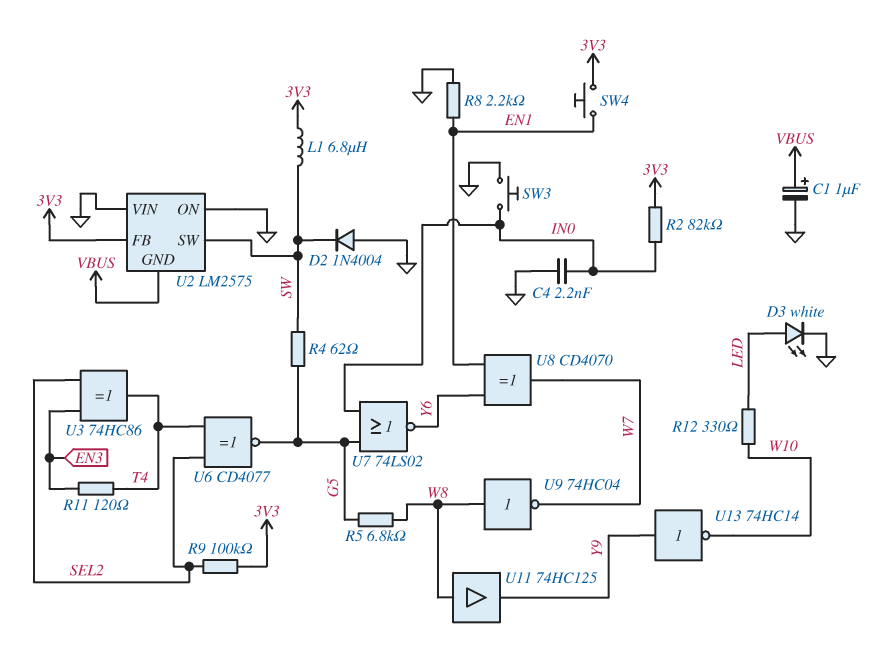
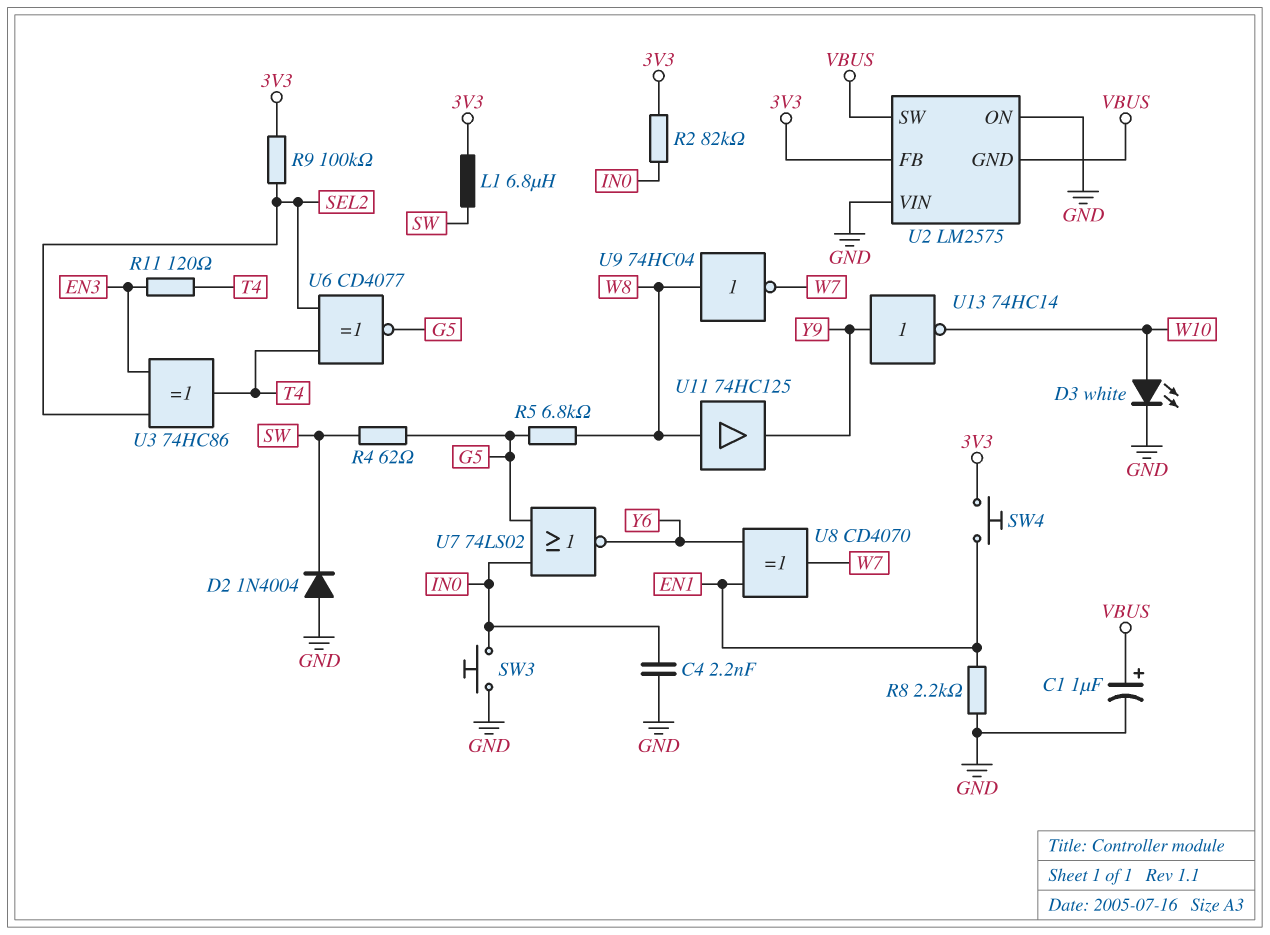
D3: LED white (A LED, K GND) -> LED white (A W10, K GND)
R12: 330 (LED, W10) -> none
U2 pin SW: SW -> VBUS

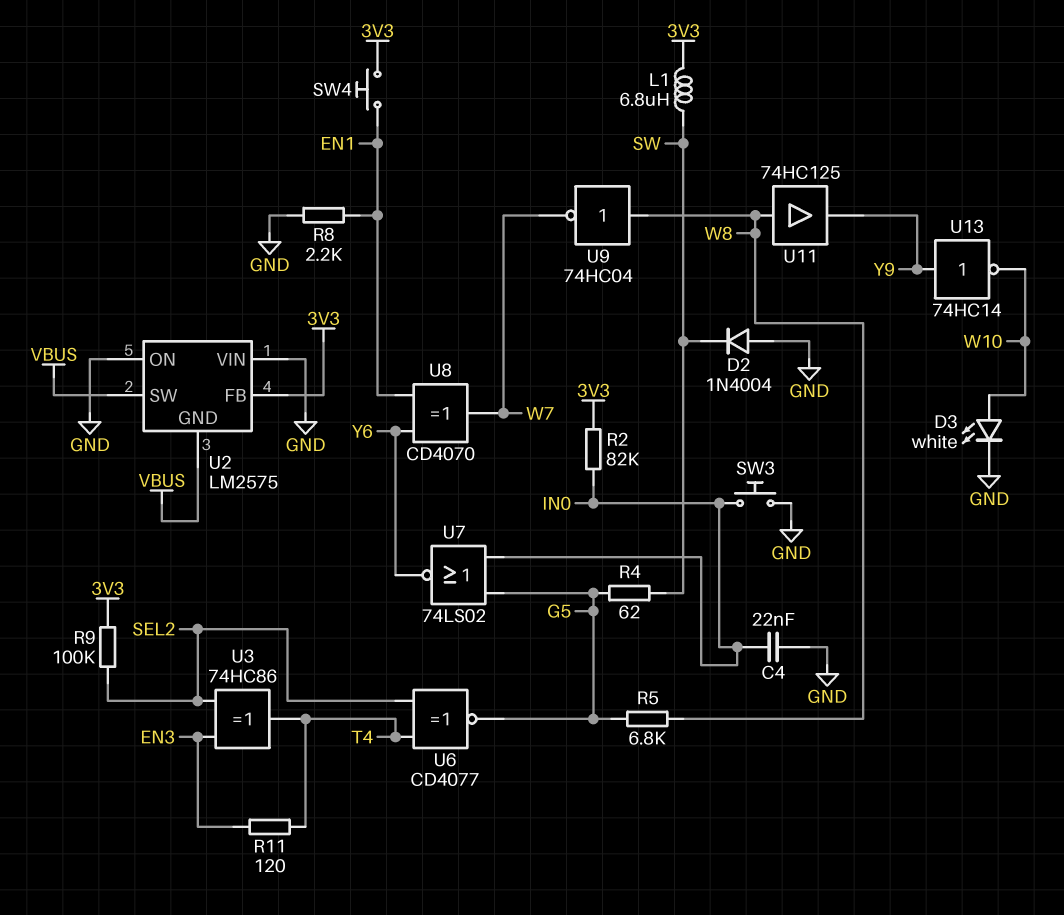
C1: 1uF (plus VBUS, minus GND) -> none
C4: 2.2nF (GND, IN0) -> 22nF (GND, IN0)

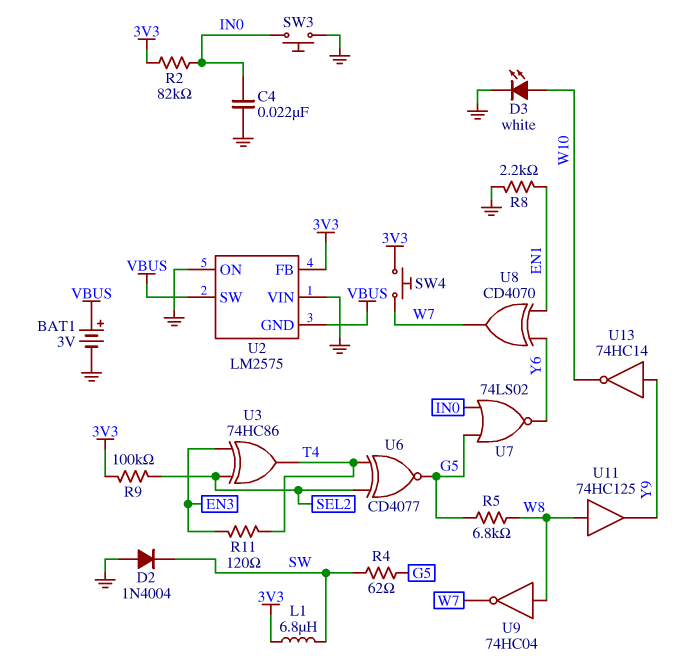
BAT1: none -> 3V (plus VBUS, minus GND)
SW4: button (3V3, EN1) -> button (3V3, W7)

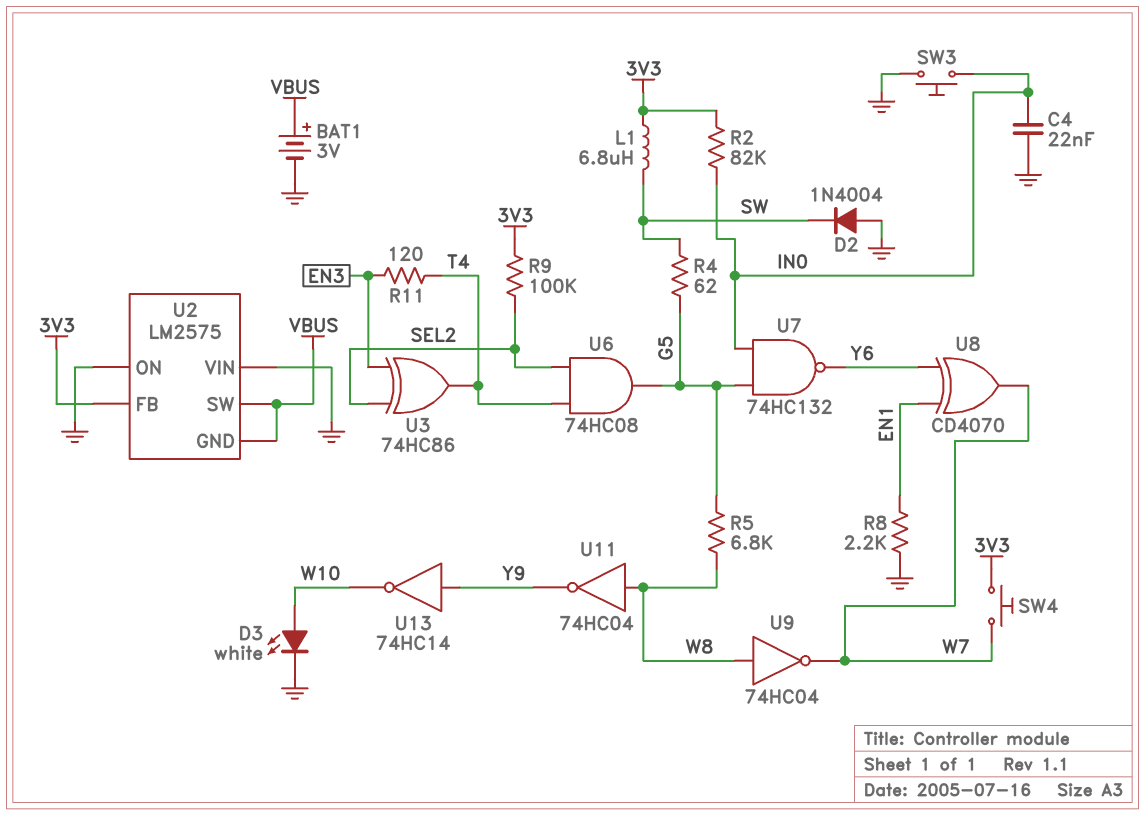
U6: XNOR CD4077 (in SEL2, in T4, out G5) -> AND 74HC08 (in SEL2, in T4, out G5)
U7: NOR 74LS02 (in G5, in IN0, out Y6) -> NAND 74HC132 (in G5, in IN0, out Y6)
U11: buffer 74HC125 (in W8, out Y9) -> NOT 74HC04 (in W8, out Y9)

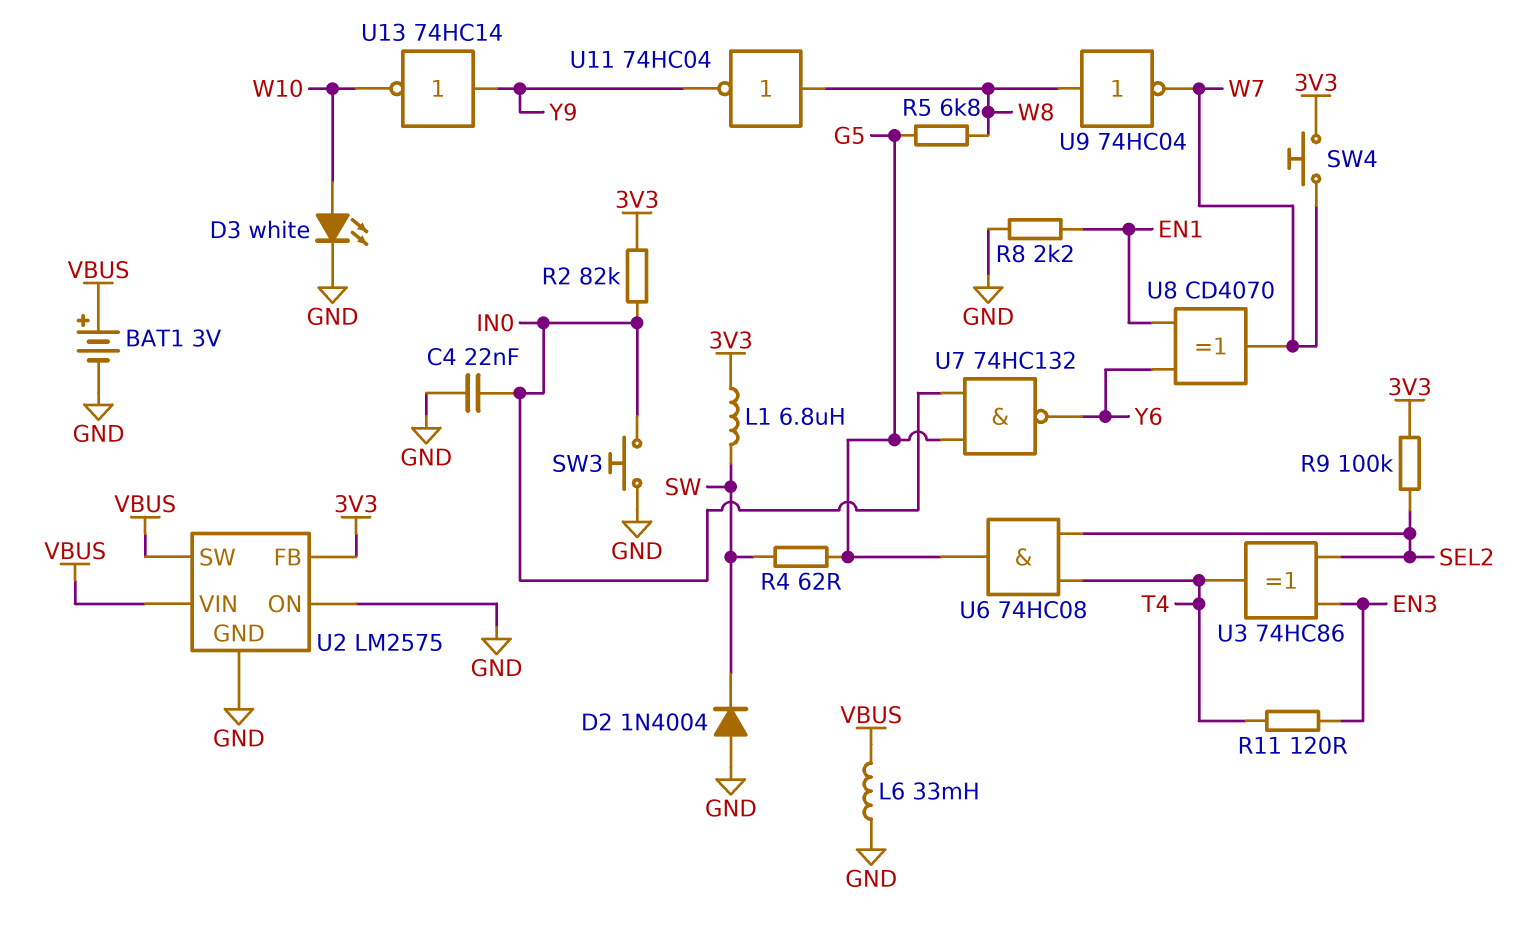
L6: none -> 33mH (GND, VBUS)
U2 pin GND: VBUS -> GND
U2 pin VIN: GND -> VBUS

